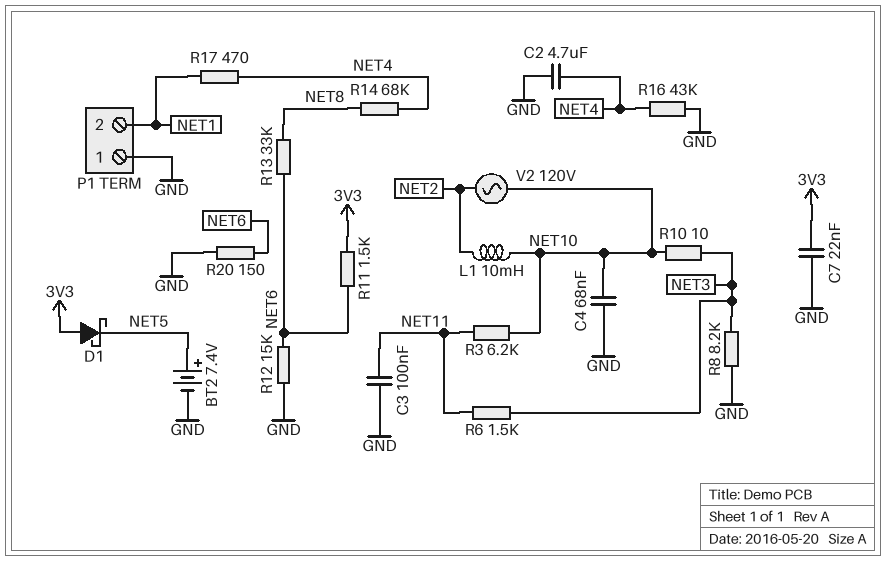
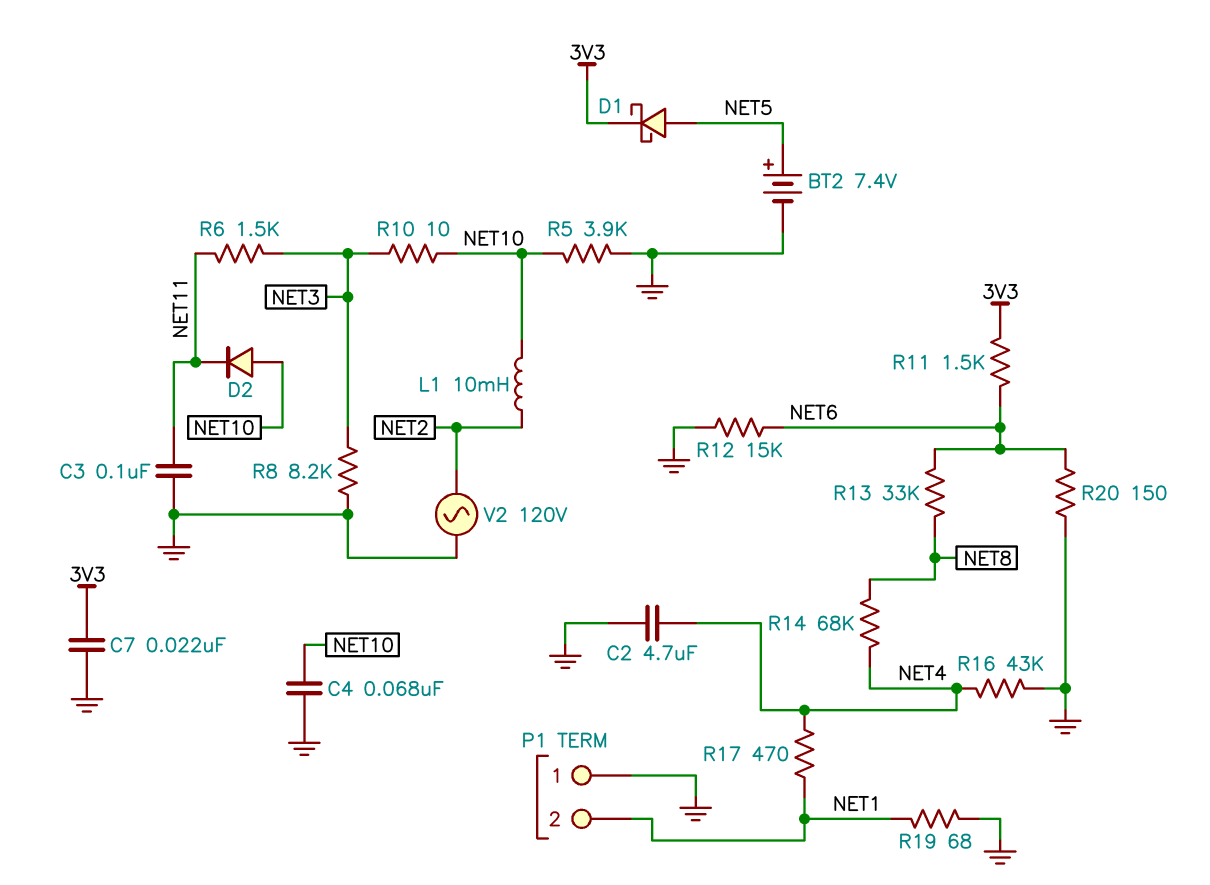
D1: schottky (A 3V3, K NET5) -> schottky (A NET5, K 3V3)
D2: none -> diode (A NET10, K NET11)
R3: 6.2k (NET10, NET11) -> none
R5: none -> 3.9k (GND, NET10)
R19: none -> 68 (GND, NET1)
V2: AC 120V (NET2, NET10) -> AC 120V (GND, NET2)

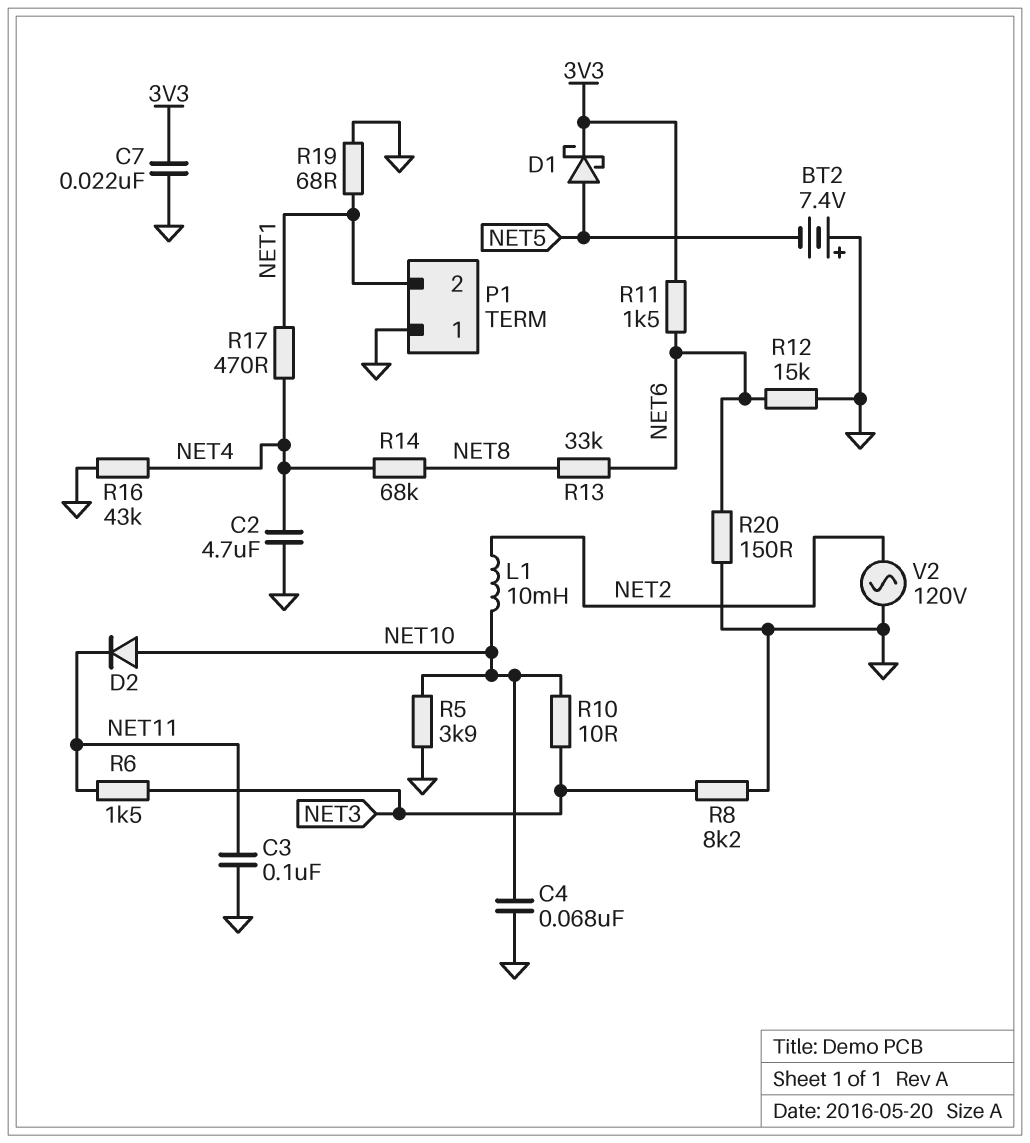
BT2: 7.4V (plus NET5, minus GND) -> 7.4V (plus GND, minus NET5)

